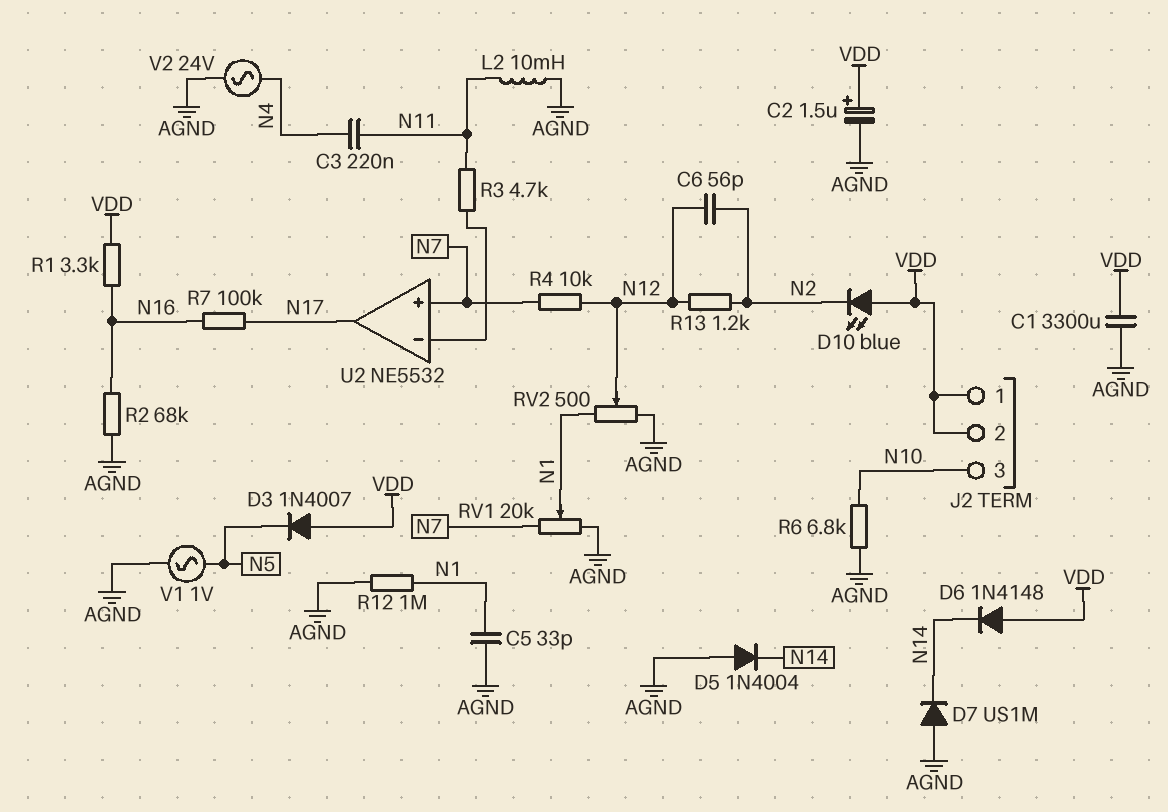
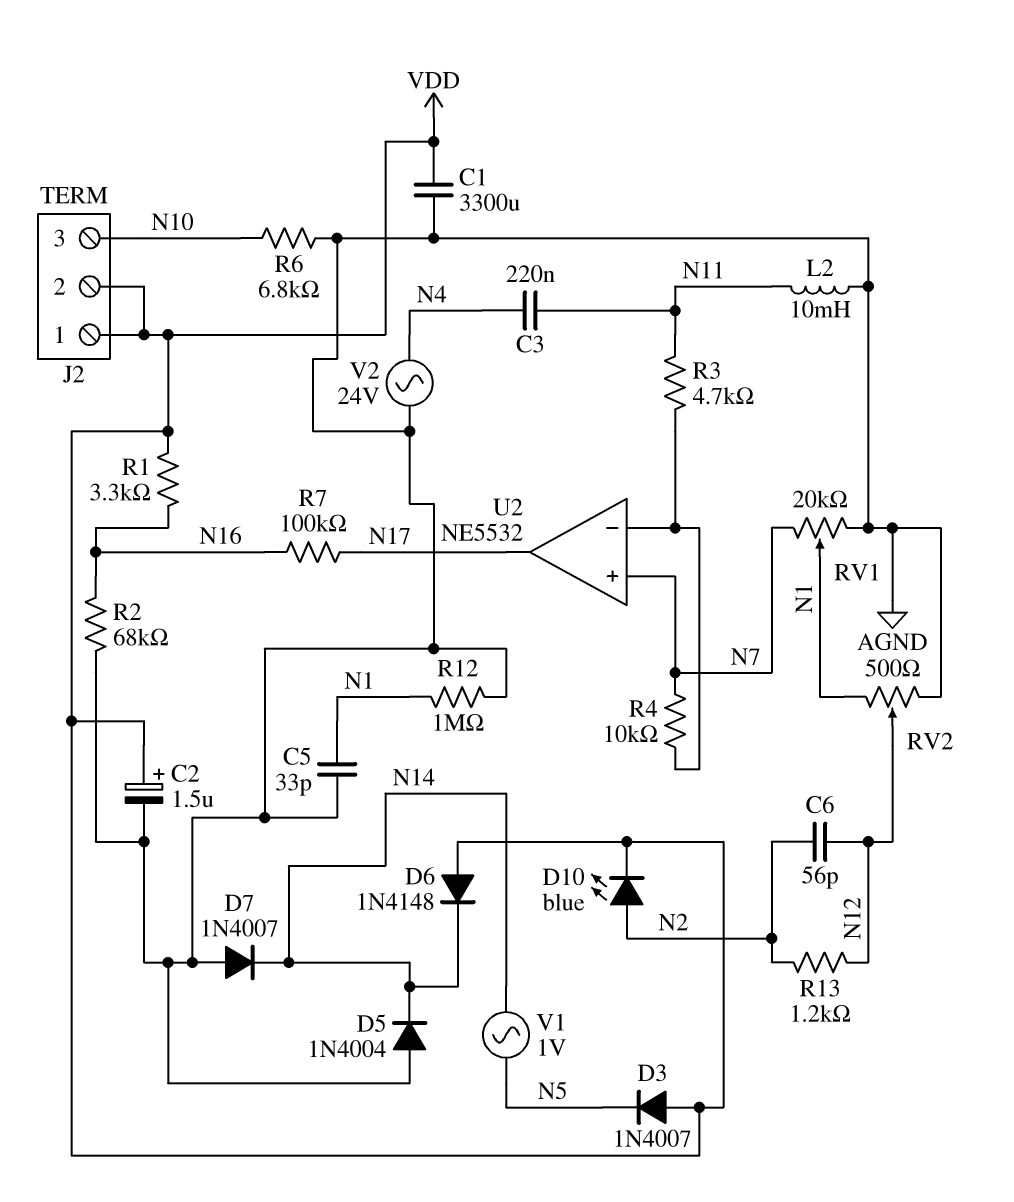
D7: diode US1M (A AGND, K N14) -> diode 1N4007 (A AGND, K N14)
D10: LED blue (A VDD, K N2) -> LED blue (A N2, K VDD)
R4: 10k (N7, N12) -> 10k (N7, U2/in-)
V1: AC 1V (AGND, N5) -> AC 1V (N5, N14)

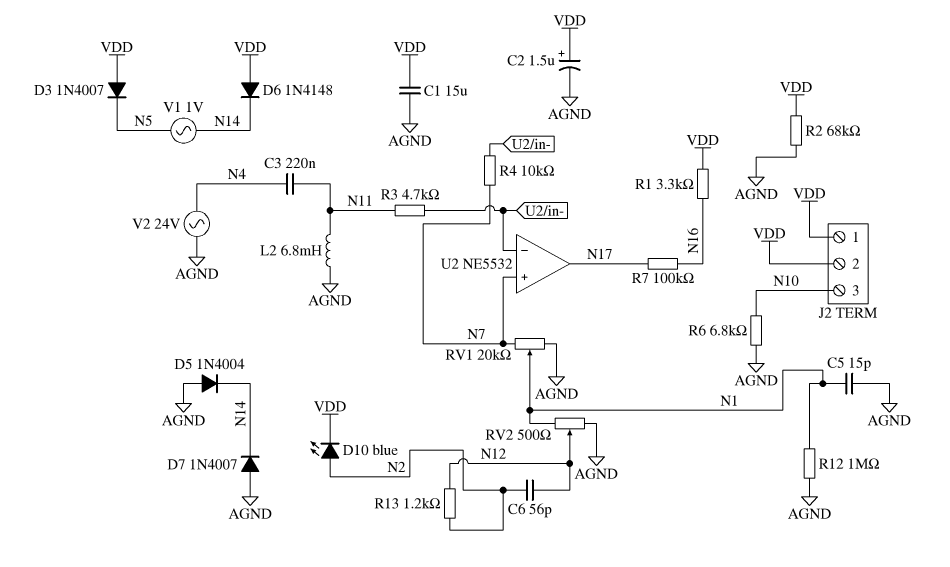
C1: 3300uF (AGND, VDD) -> 15uF (AGND, VDD)
C5: 33pF (AGND, N1) -> 15pF (AGND, N1)
L2: 10mH (AGND, N11) -> 6.8mH (AGND, N11)
R2: 68k (AGND, N16) -> 68k (AGND, VDD)

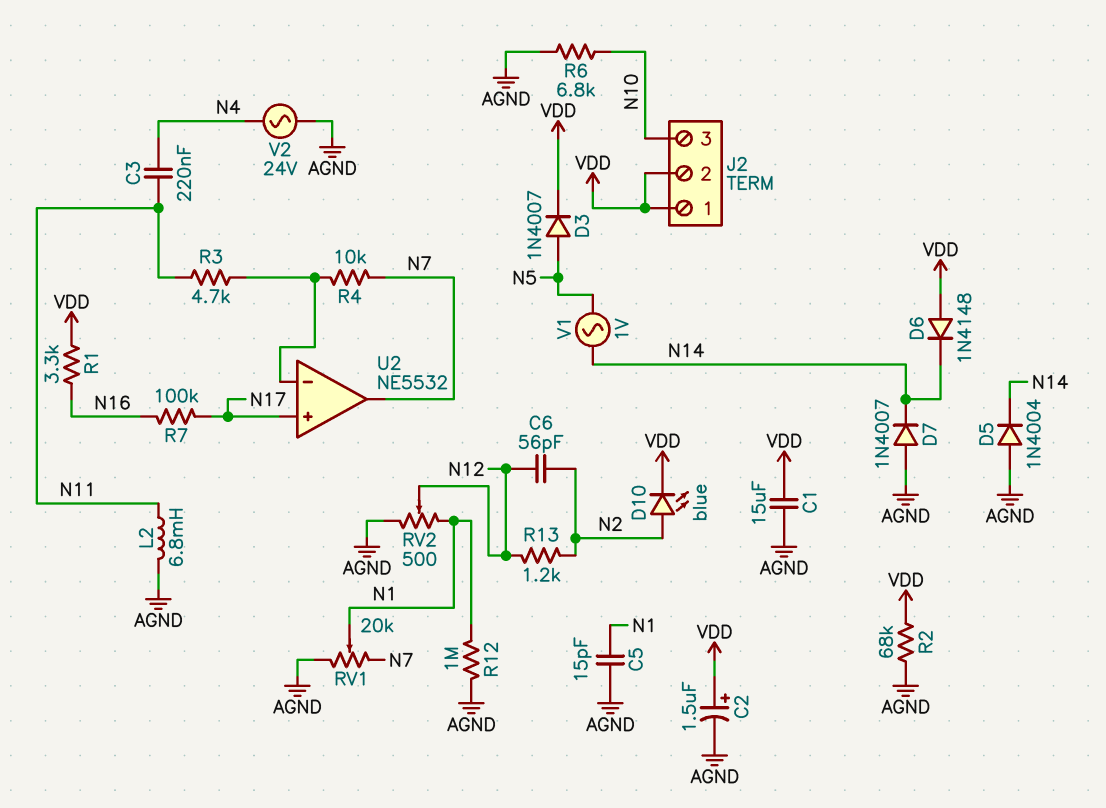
D3: diode 1N4007 (A VDD, K N5) -> diode 1N4007 (A N5, K VDD)
U2 pin in+: N7 -> N17
U2 pin out: N17 -> N7

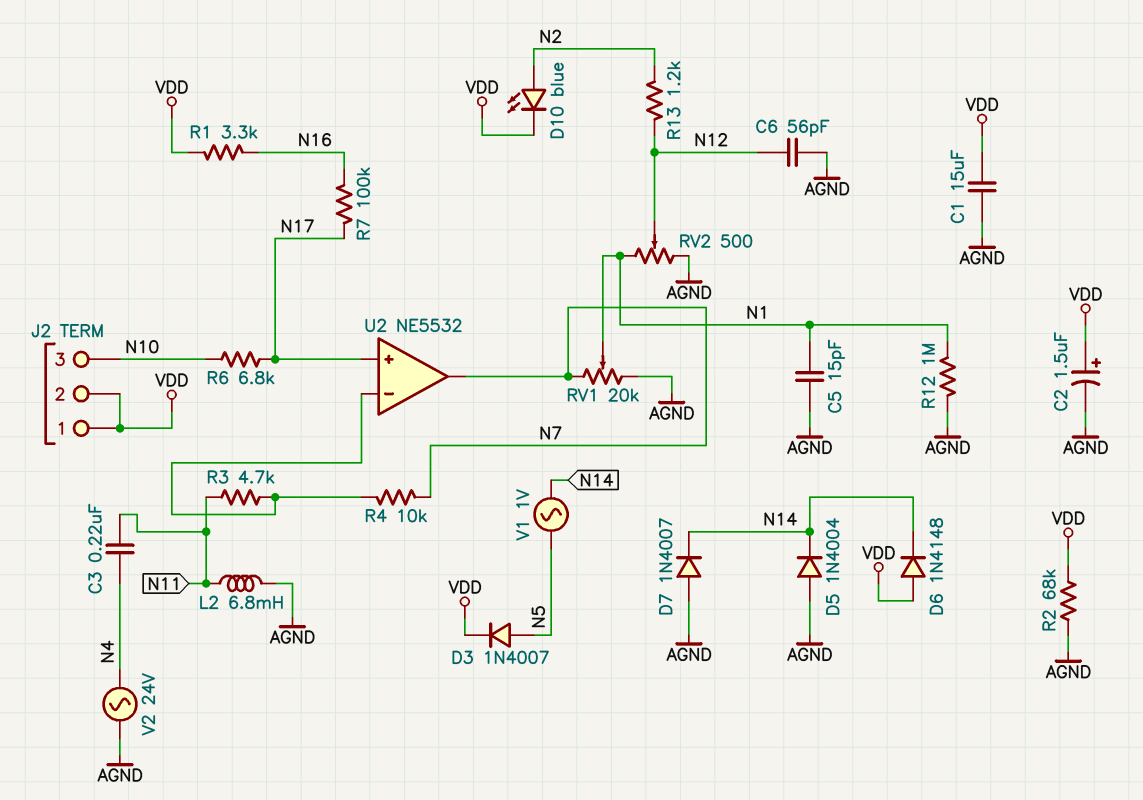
C6: 56pF (N2, N12) -> 56pF (AGND, N12)
R6: 6.8k (AGND, N10) -> 6.8k (N10, N17)

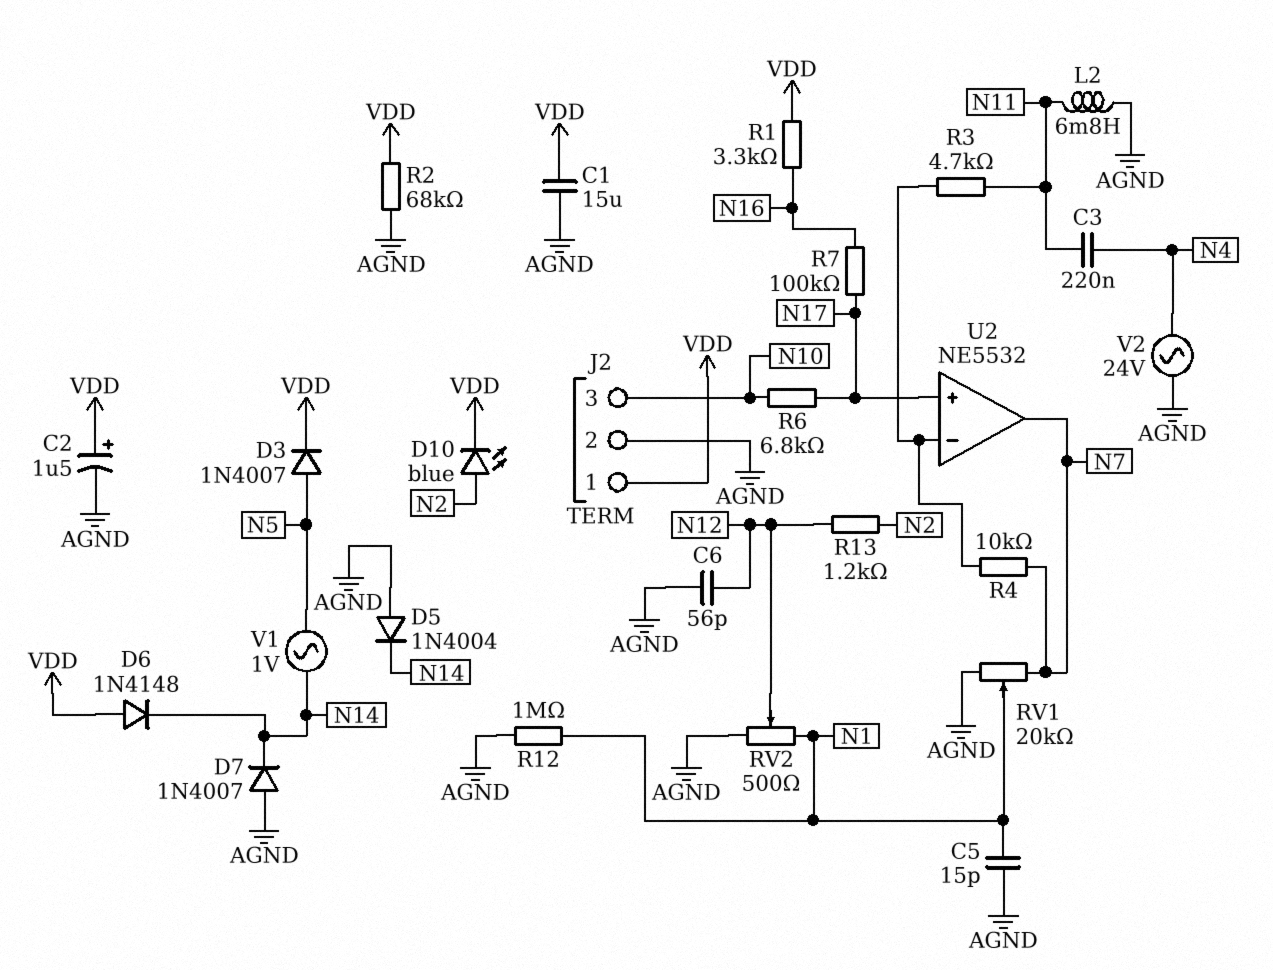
J2 pin 2: VDD -> AGND

